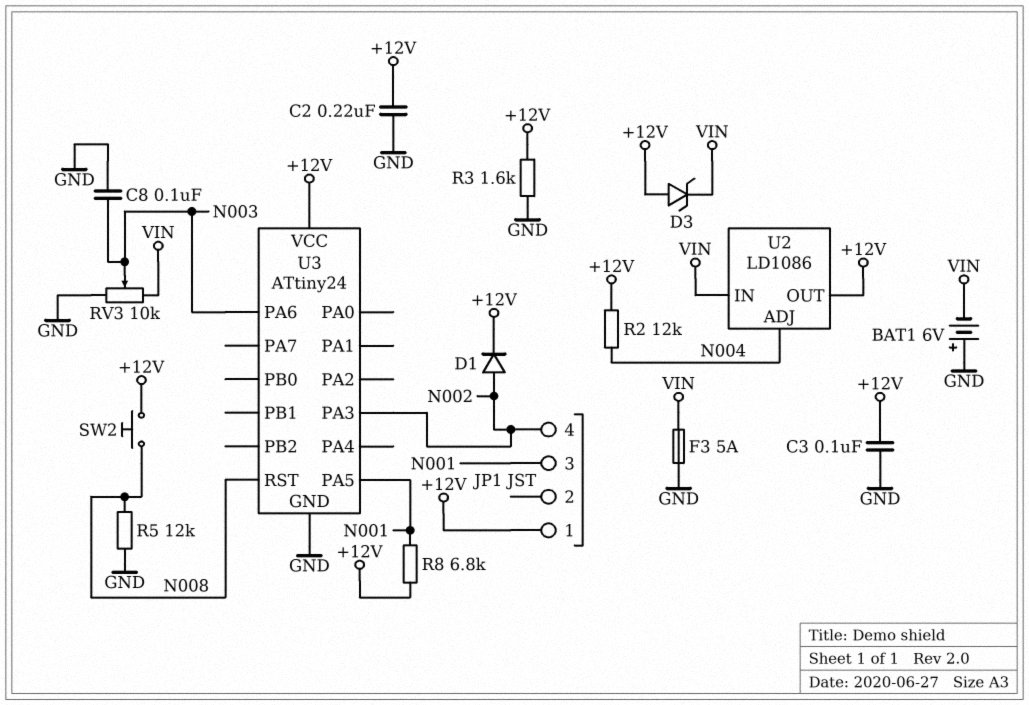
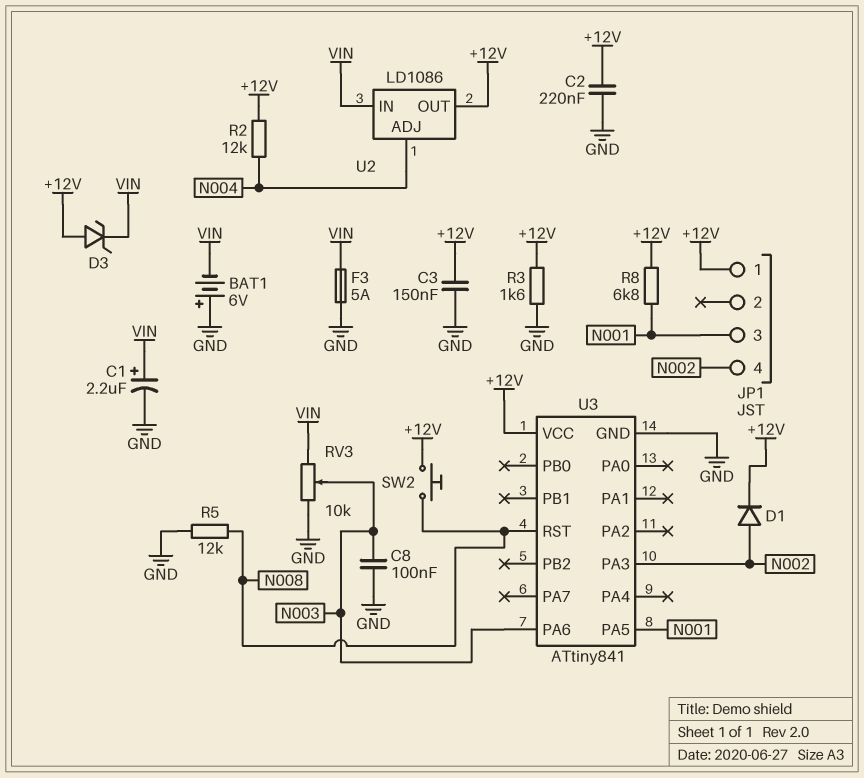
C1: none -> 2.2uF (plus VIN, minus GND)
C3: 100nF (+12V, GND) -> 150nF (+12V, GND)
U3: ATtiny24 -> ATtiny841

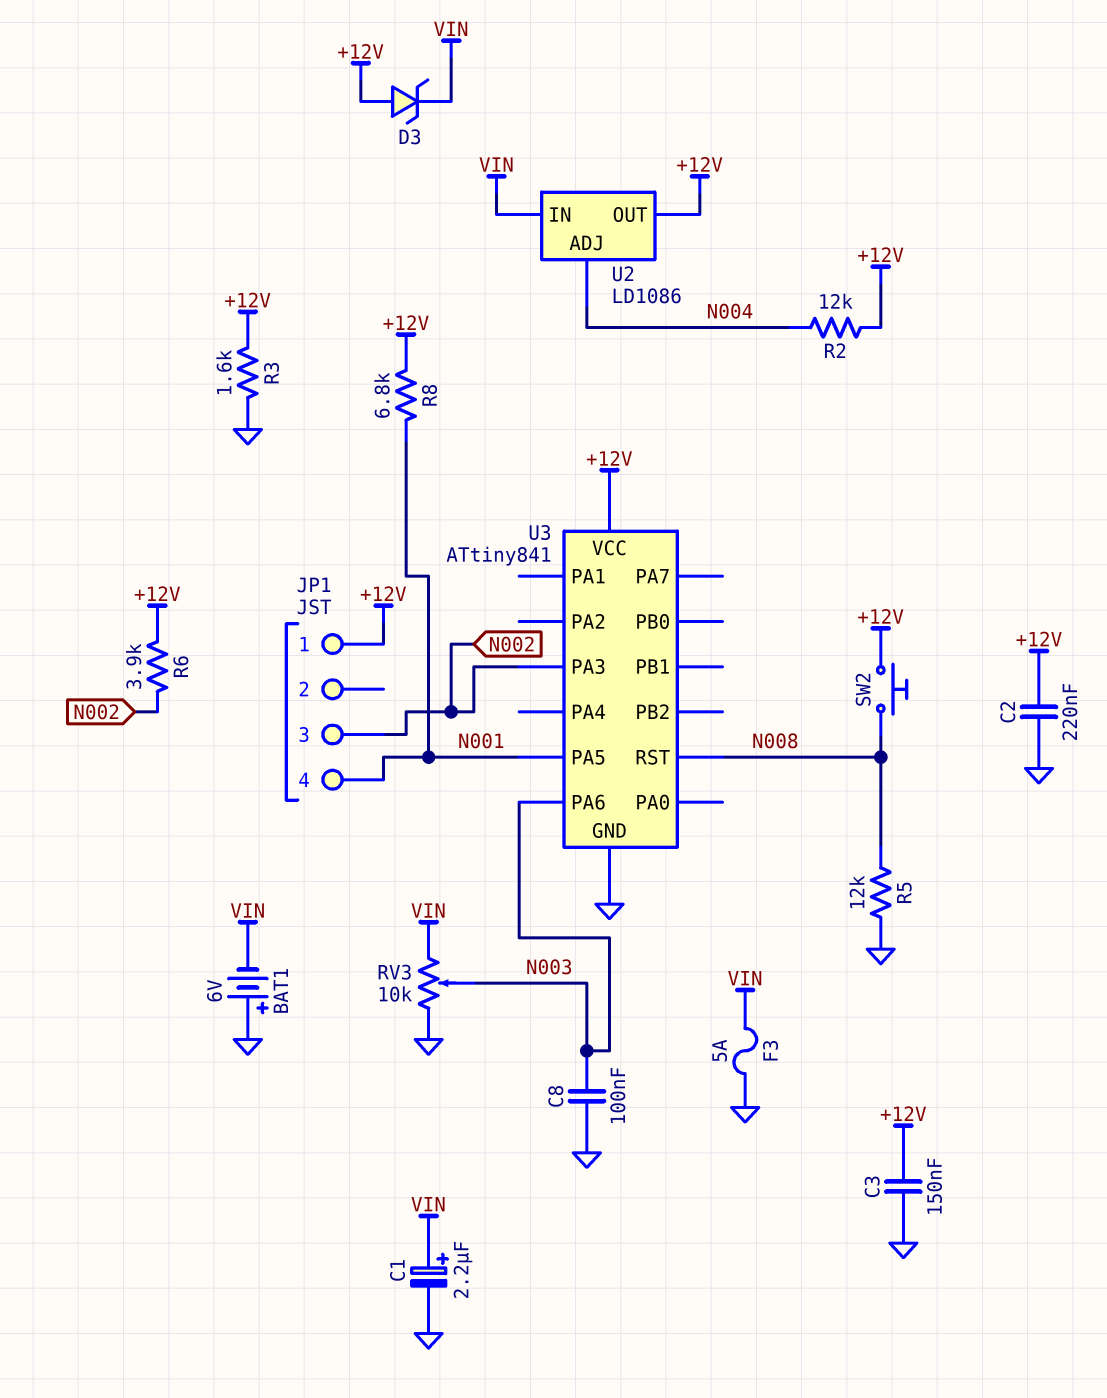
D1: diode (A N002, K +12V) -> none
JP1 pin 3: N001 -> N002
JP1 pin 4: N002 -> N001
R6: none -> 3.9k (+12V, N002)

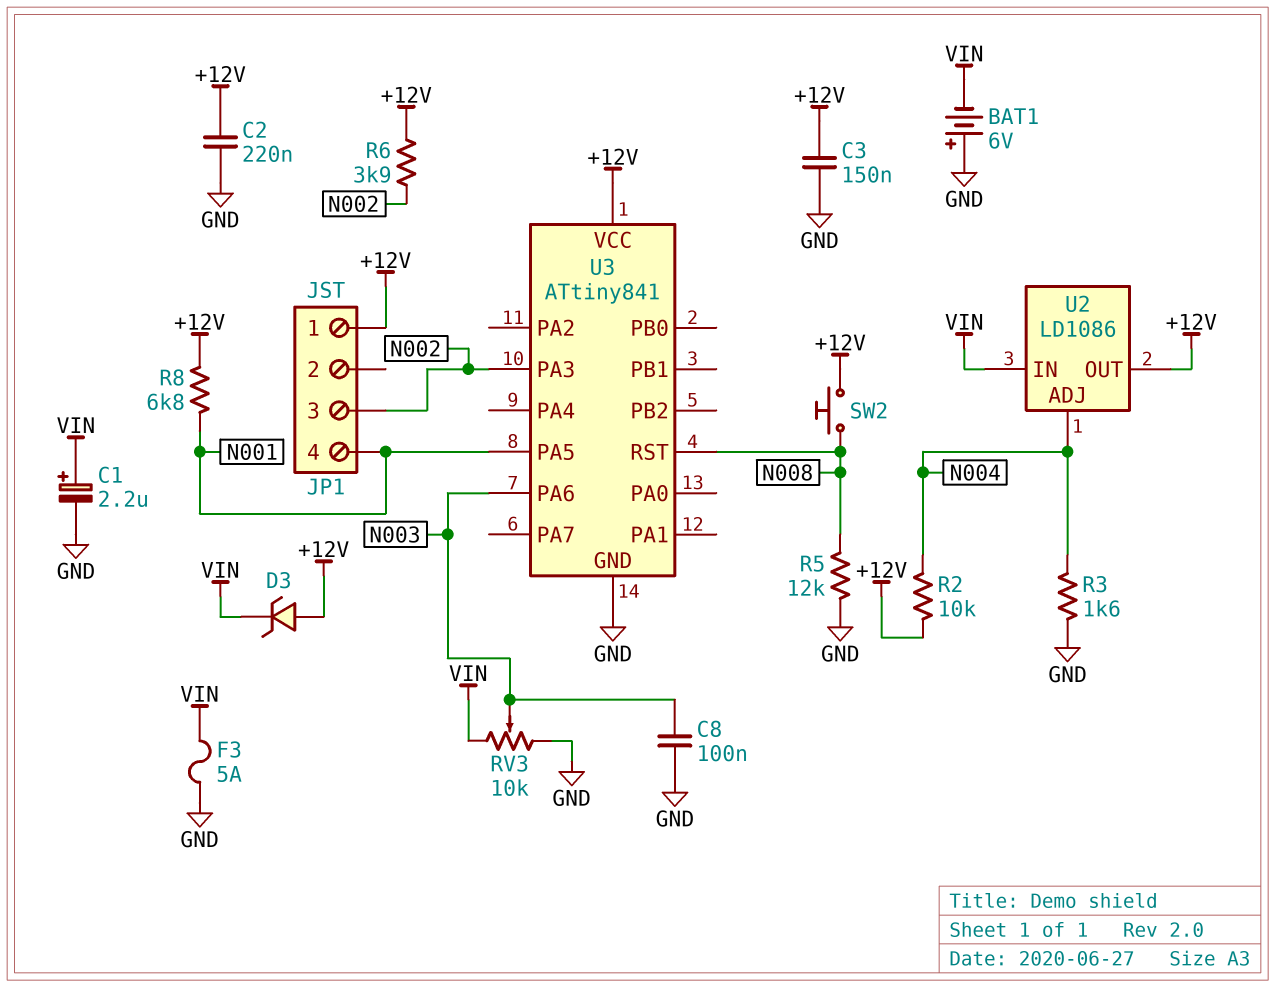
R2: 12k (+12V, N004) -> 10k (+12V, N004)
R3: 1.6k (+12V, GND) -> 1.6k (GND, N004)

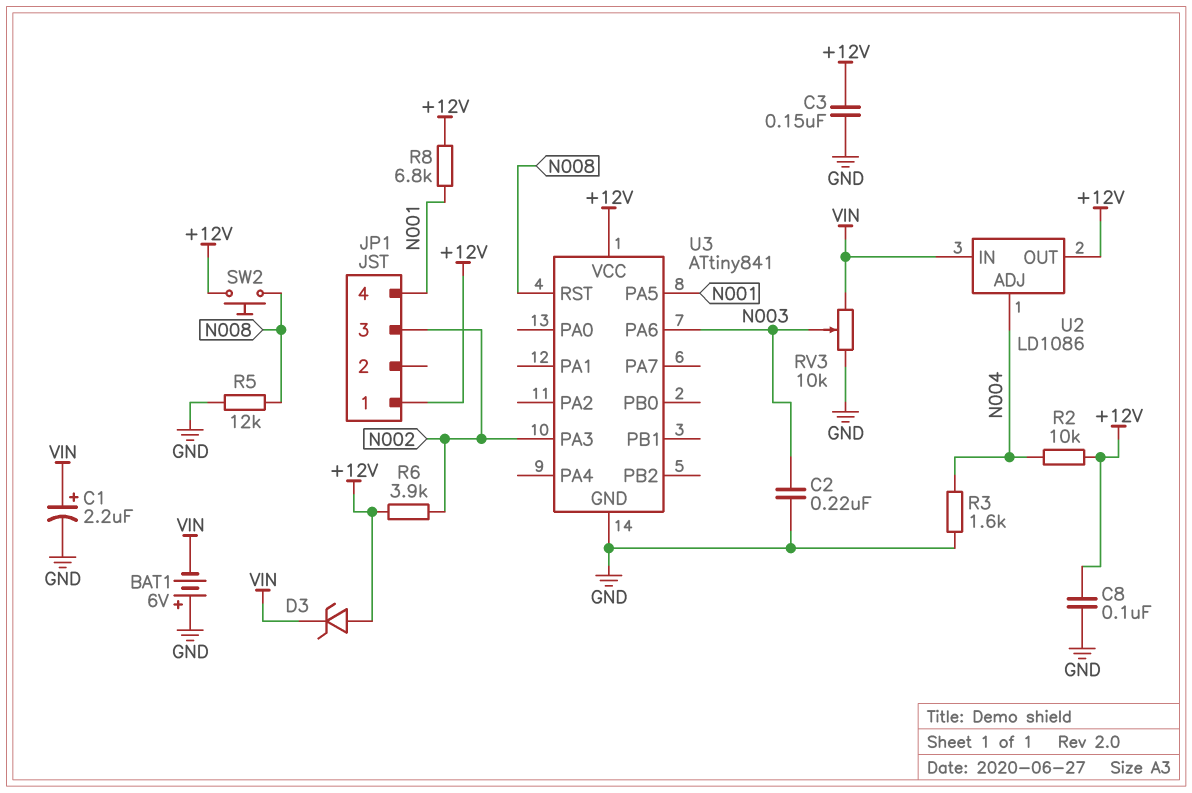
C2: 220nF (+12V, GND) -> 220nF (GND, N003)
C8: 100nF (GND, N003) -> 100nF (+12V, GND)
F3: 5A (GND, VIN) -> none

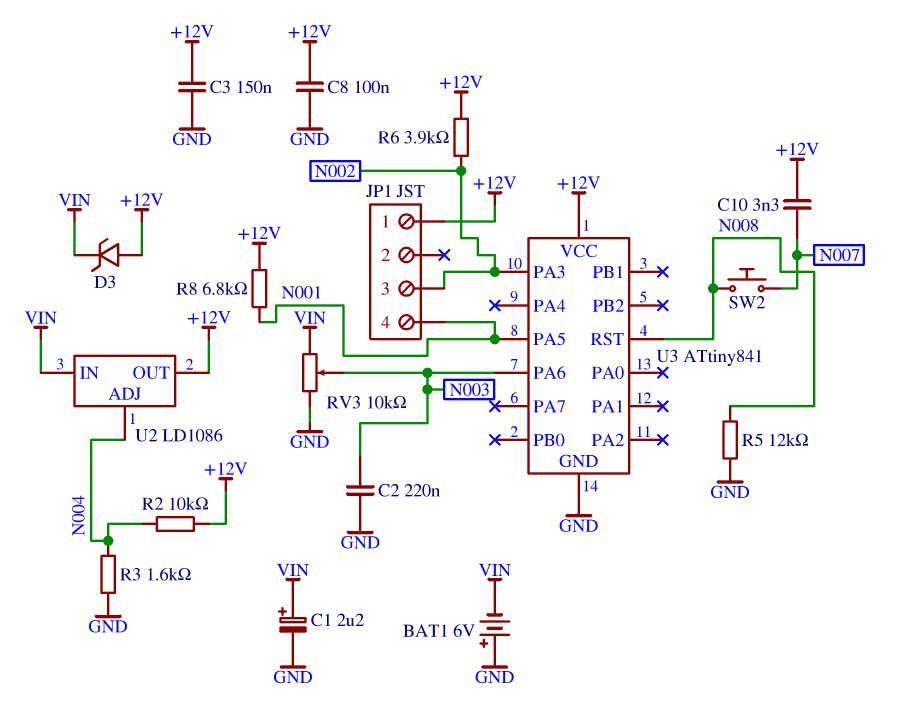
C10: none -> 3.3nF (+12V, N007)
SW2: button (+12V, N008) -> button (N007, N008)

